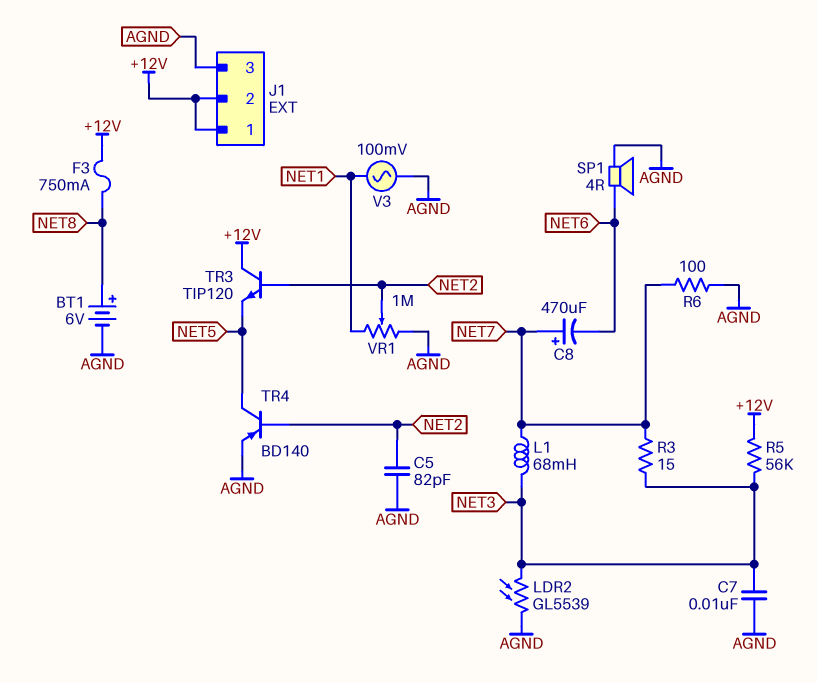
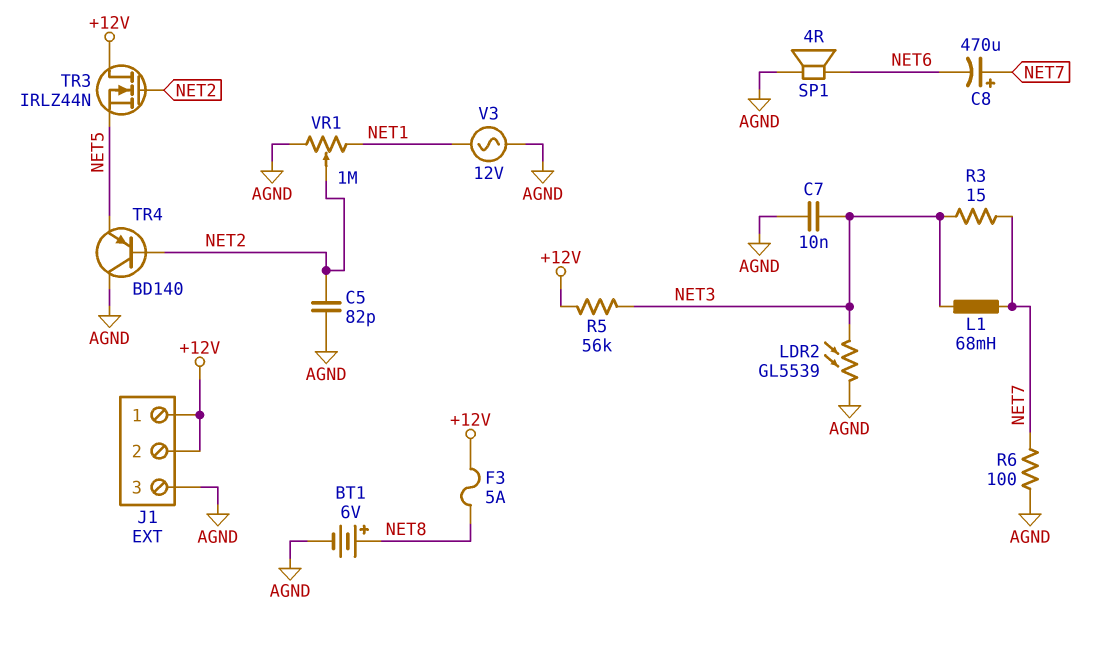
F3: 750mA (+12V, NET8) -> 5A (+12V, NET8)
TR3: NPN TIP120 (B NET2, C +12V, E NET5) -> NMOS IRLZ44N (G NET2, D +12V, S NET5)
TR4: PNP BD140 (B NET2, C NET5, E AGND) -> PNP BD140 (B NET2, C AGND, E NET5)
V3: AC 100mV (AGND, NET1) -> AC 12V (AGND, NET1)

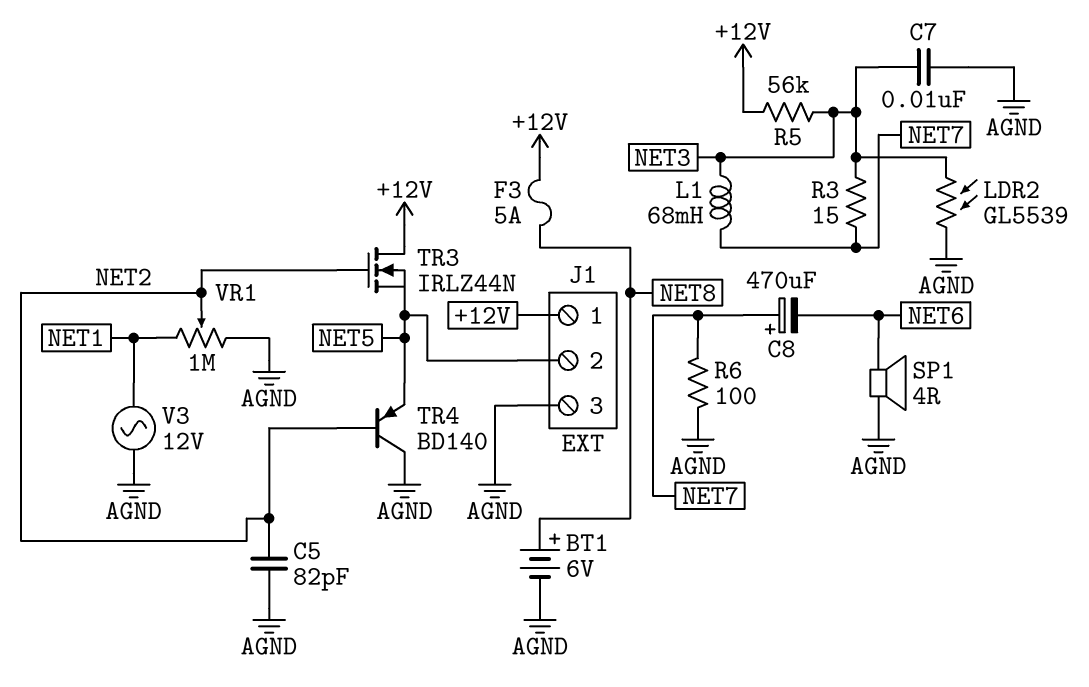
J1 pin 2: +12V -> NET5

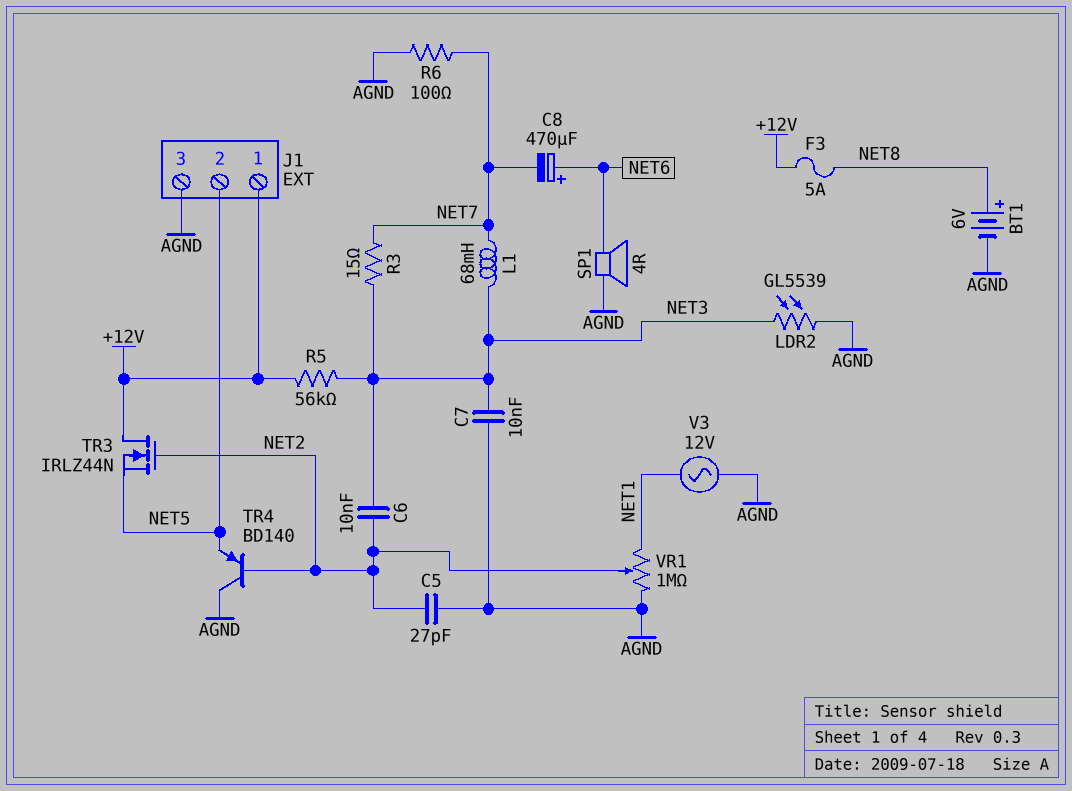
C5: 82pF (AGND, NET2) -> 27pF (AGND, NET2)
C6: none -> 10nF (NET2, NET3)
C8: 470uF (plus NET7, minus NET6) -> 470uF (plus NET6, minus NET7)

